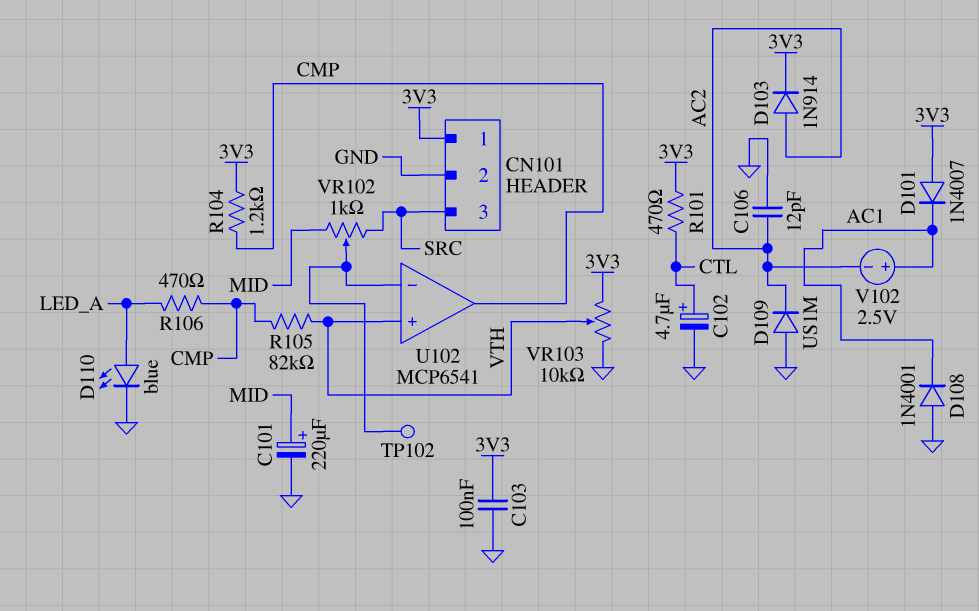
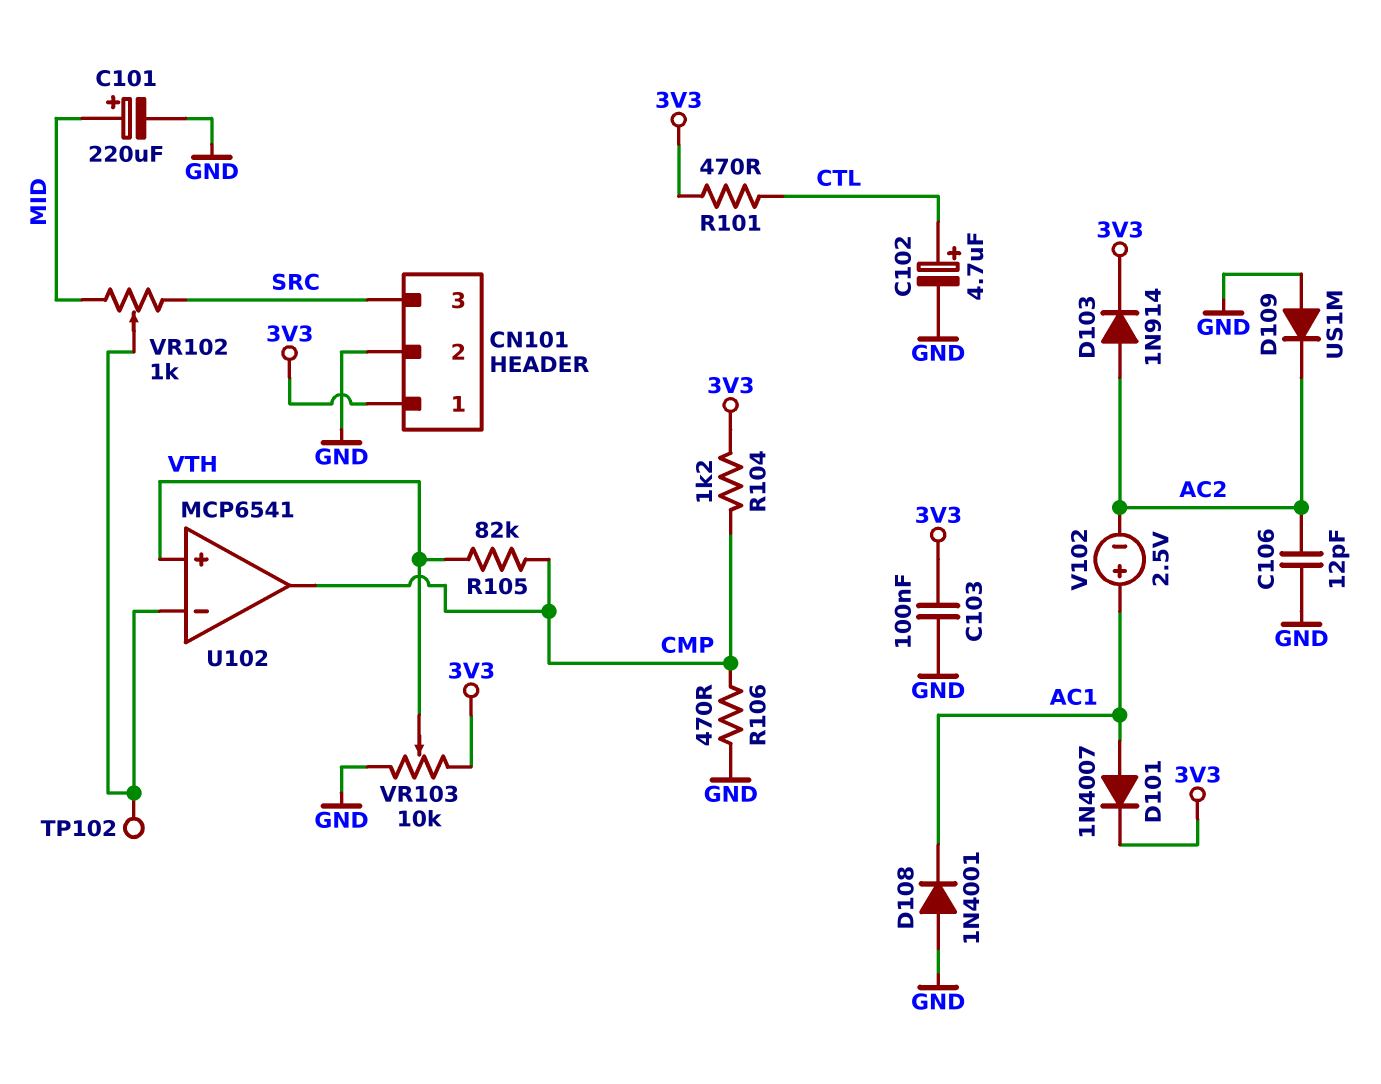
D101: diode 1N4007 (A 3V3, K AC1) -> diode 1N4007 (A AC1, K 3V3)
D110: LED blue (A LED_A, K GND) -> none
R106: 470 (CMP, LED_A) -> 470 (CMP, GND)

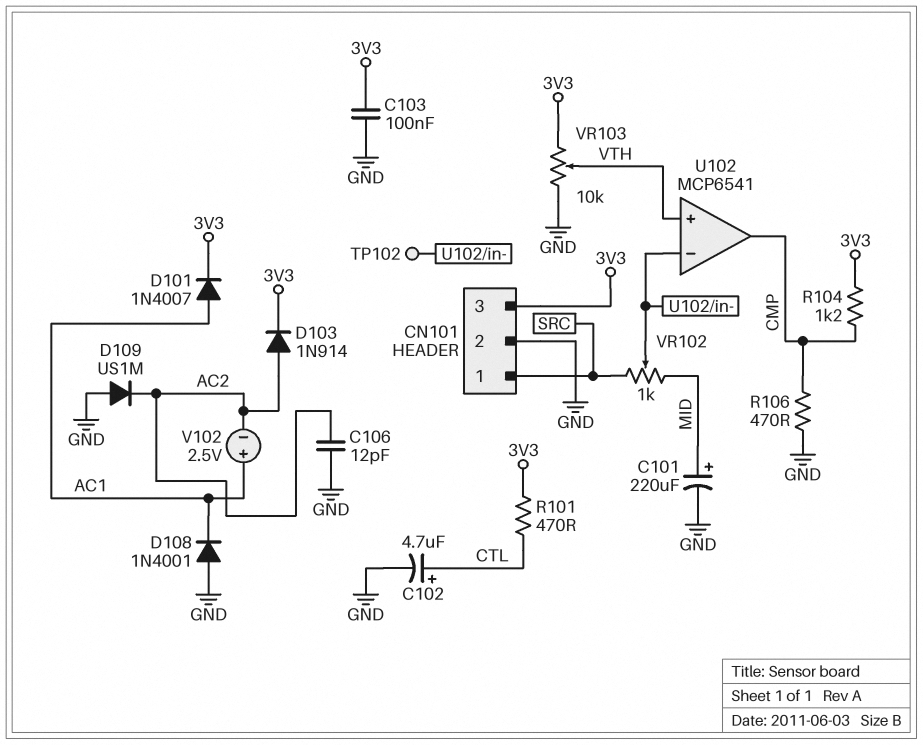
CN101 pin 1: 3V3 -> SRC
CN101 pin 3: SRC -> 3V3
R105: 82k (CMP, VTH) -> none

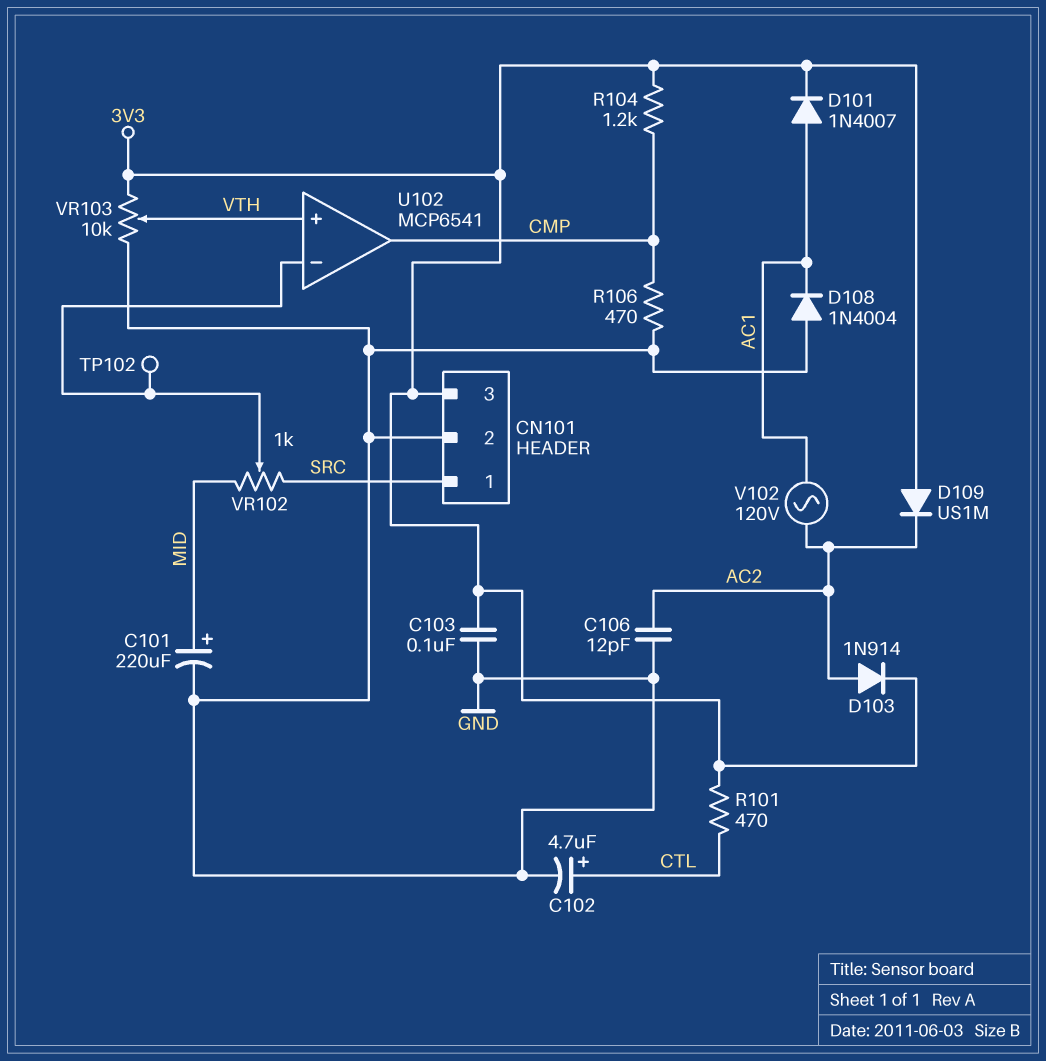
D108: diode 1N4001 (A GND, K AC1) -> diode 1N4004 (A GND, K AC1)
D109: diode US1M (A GND, K AC2) -> diode US1M (A 3V3, K AC2)
V102: 2.5V (plus AC1, minus AC2) -> AC 120V (AC1, AC2)

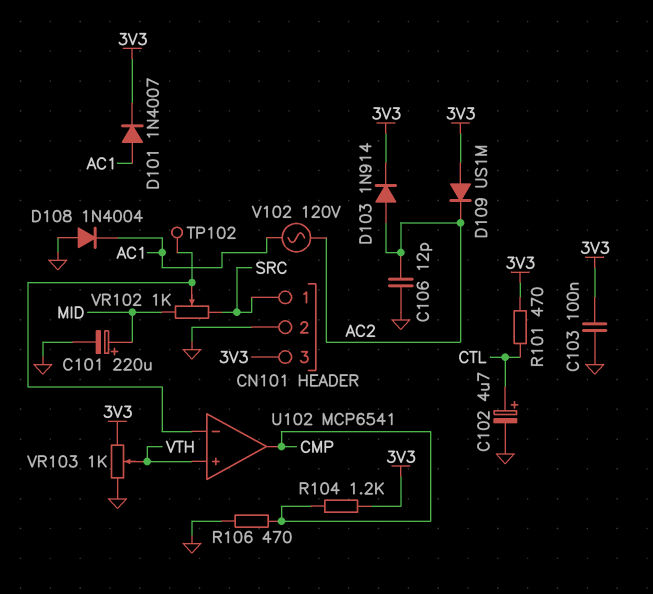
VR103: 10k (3V3, GND, wiper VTH) -> 1k (3V3, GND, wiper VTH)

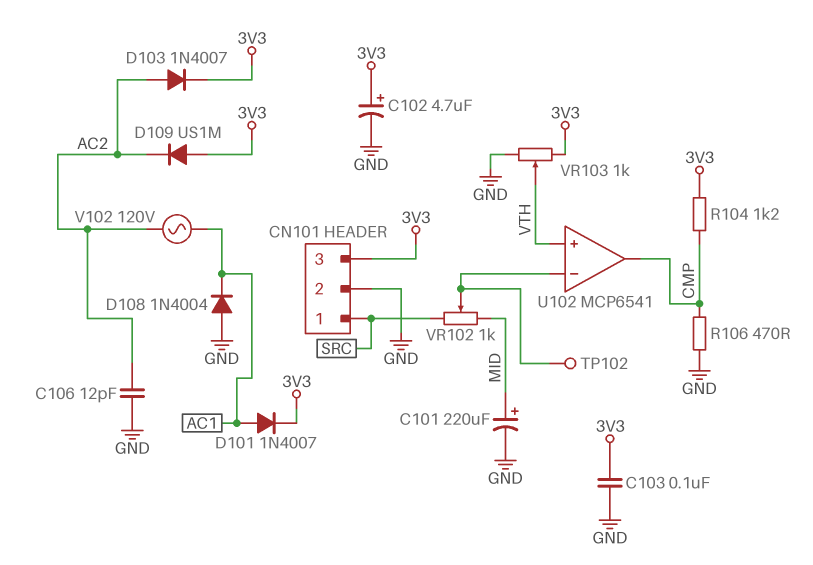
C102: 4.7uF (plus CTL, minus GND) -> 4.7uF (plus 3V3, minus GND)
D103: diode 1N914 (A AC2, K 3V3) -> diode 1N4007 (A AC2, K 3V3)
R101: 470 (3V3, CTL) -> none

